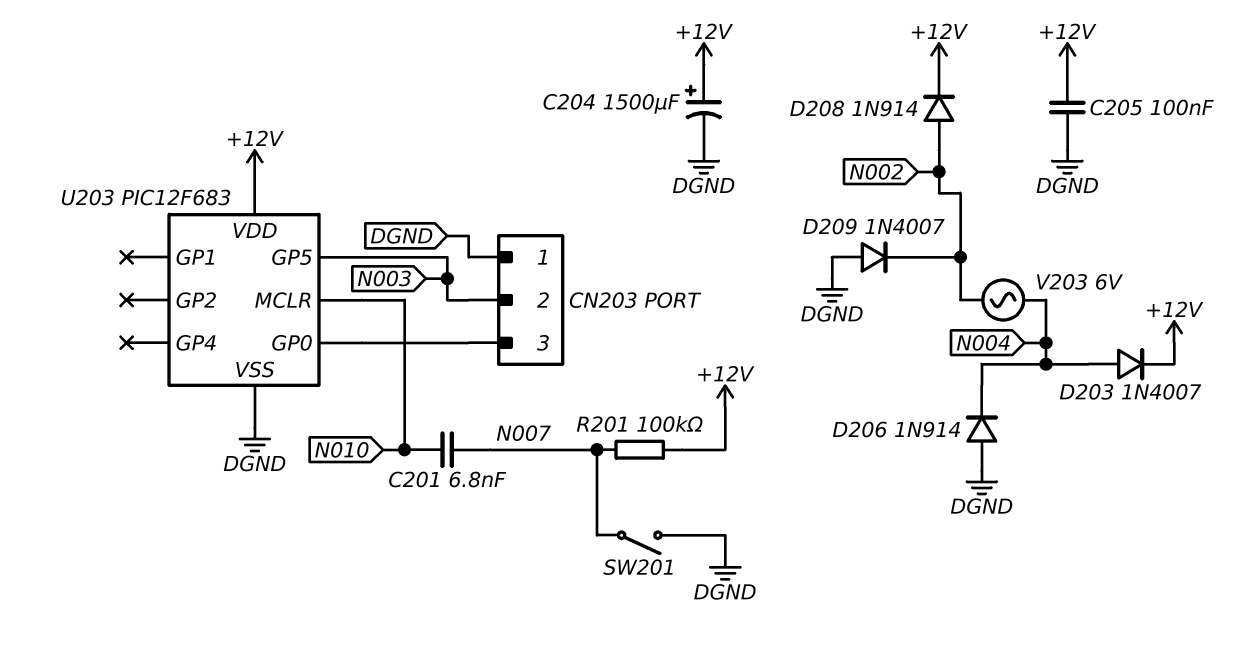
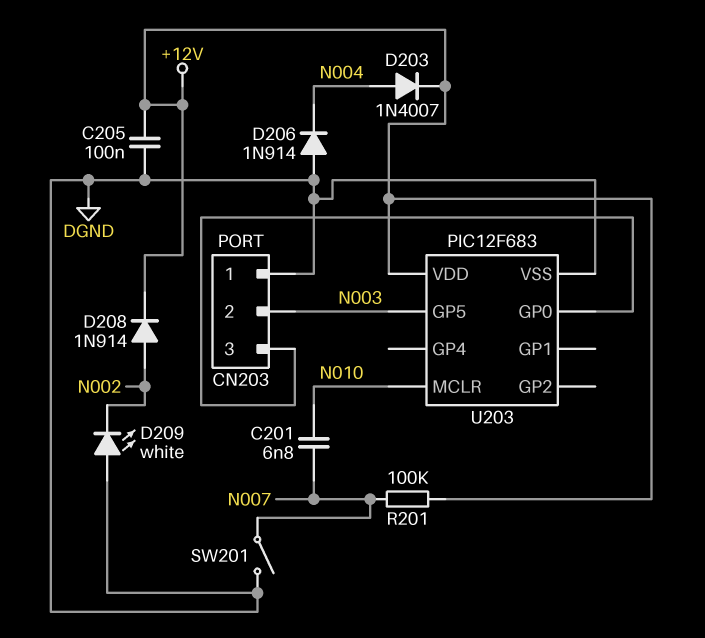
C204: 1500uF (plus +12V, minus DGND) -> none
D209: diode 1N4007 (A DGND, K N002) -> LED white (A DGND, K N002)
V203: AC 6V (N002, N004) -> none

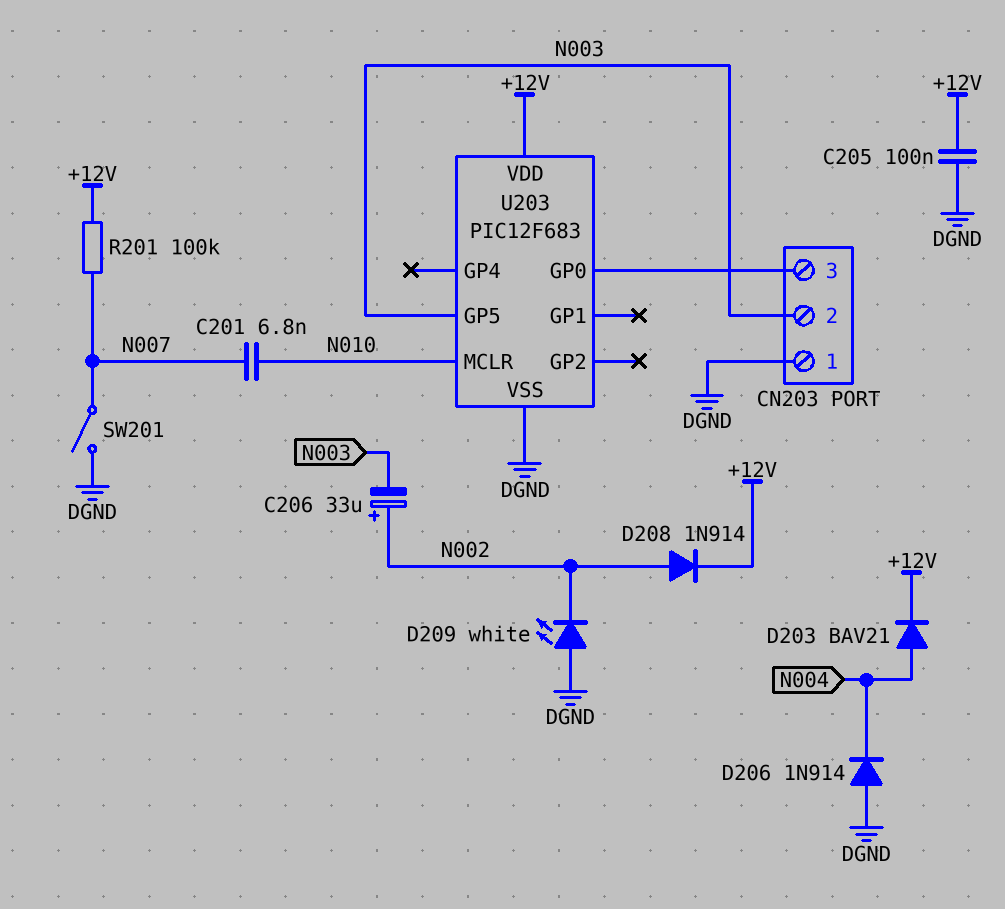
C206: none -> 33uF (plus N002, minus N003)
D203: diode 1N4007 (A N004, K +12V) -> diode BAV21 (A N004, K +12V)

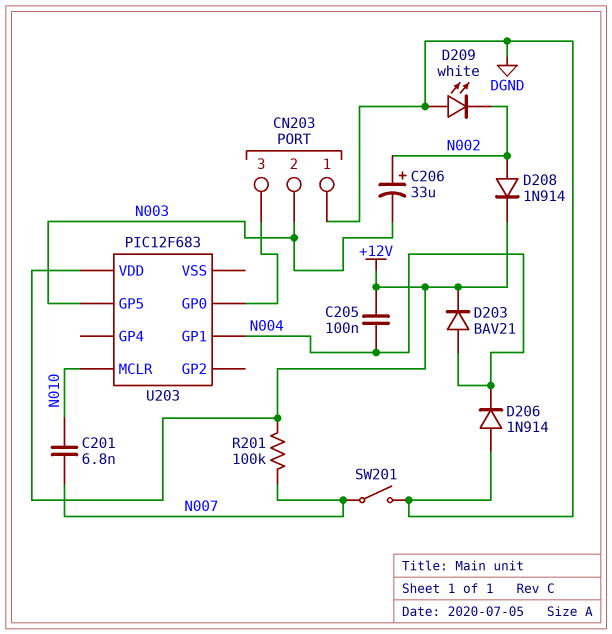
C205: 100nF (+12V, DGND) -> 100nF (+12V, N004)
U203 pin GP1: none -> N004
U203 pin VSS: DGND -> none

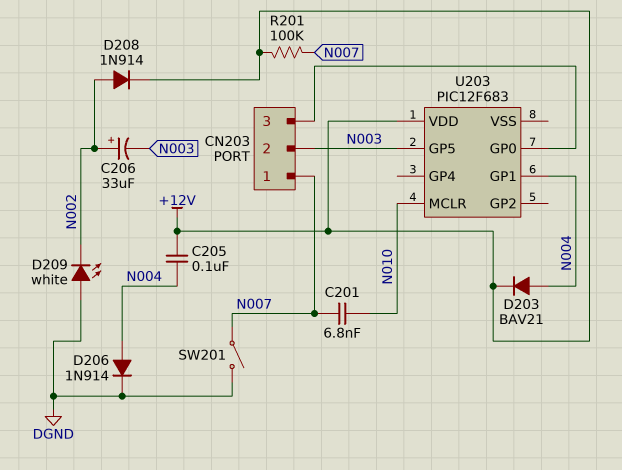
CN203 pin 1: DGND -> N007
D206: diode 1N914 (A DGND, K N004) -> diode 1N914 (A N004, K DGND)

